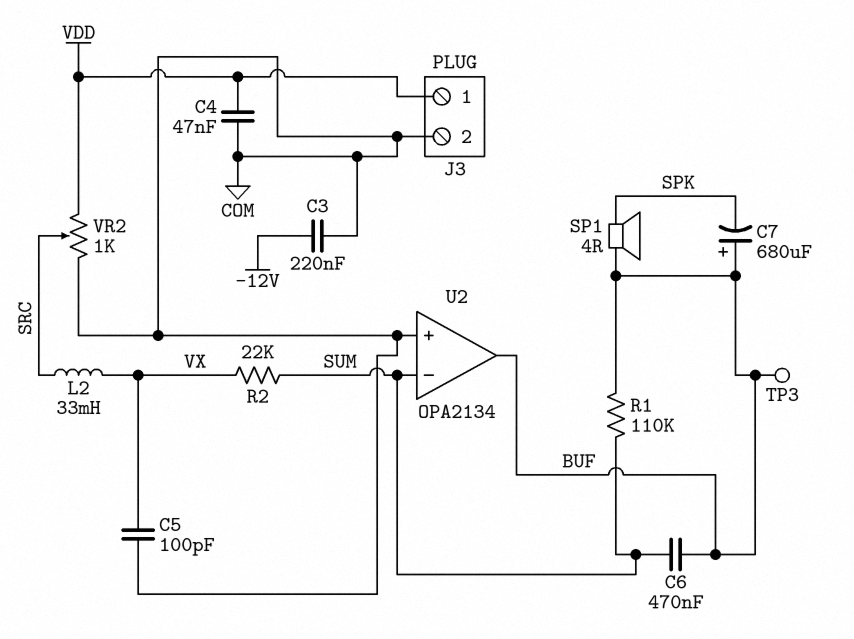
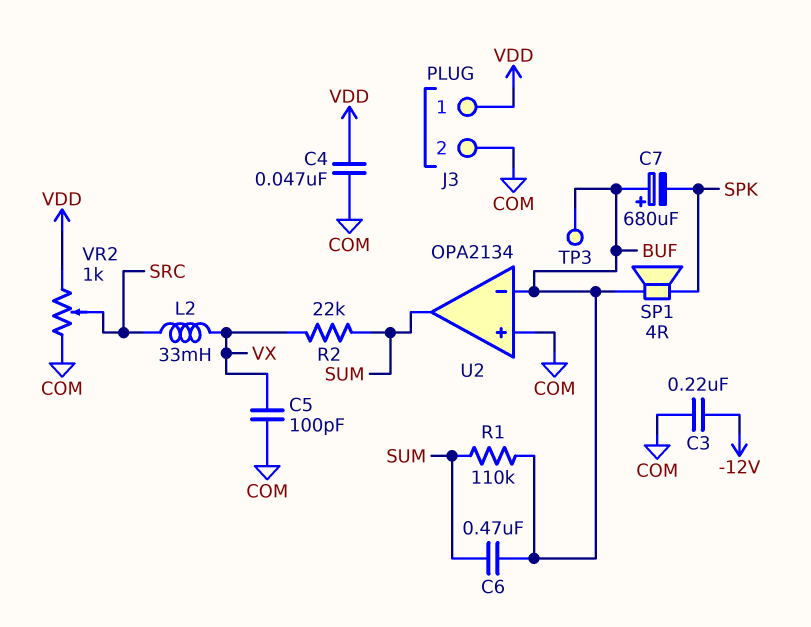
U2 pin in-: SUM -> BUF
U2 pin out: BUF -> SUM

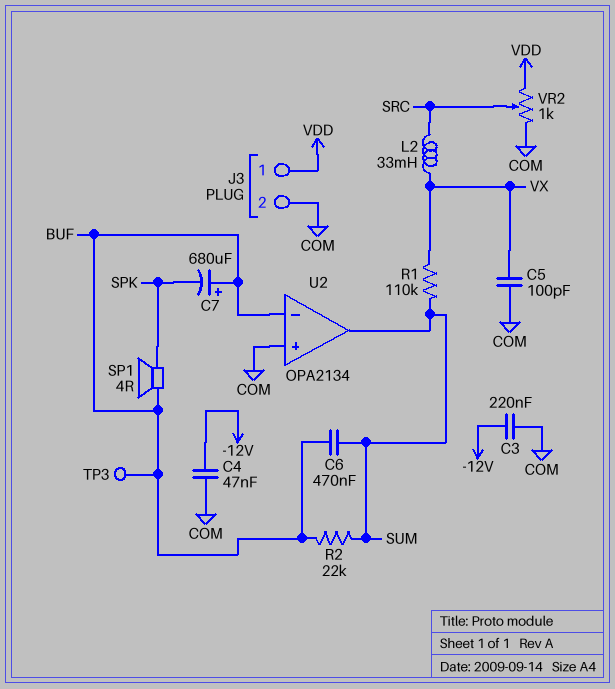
C4: 47nF (COM, VDD) -> 47nF (-12V, COM)
R1: 110k (BUF, SUM) -> 110k (SUM, VX)
R2: 22k (SUM, VX) -> 22k (BUF, SUM)

